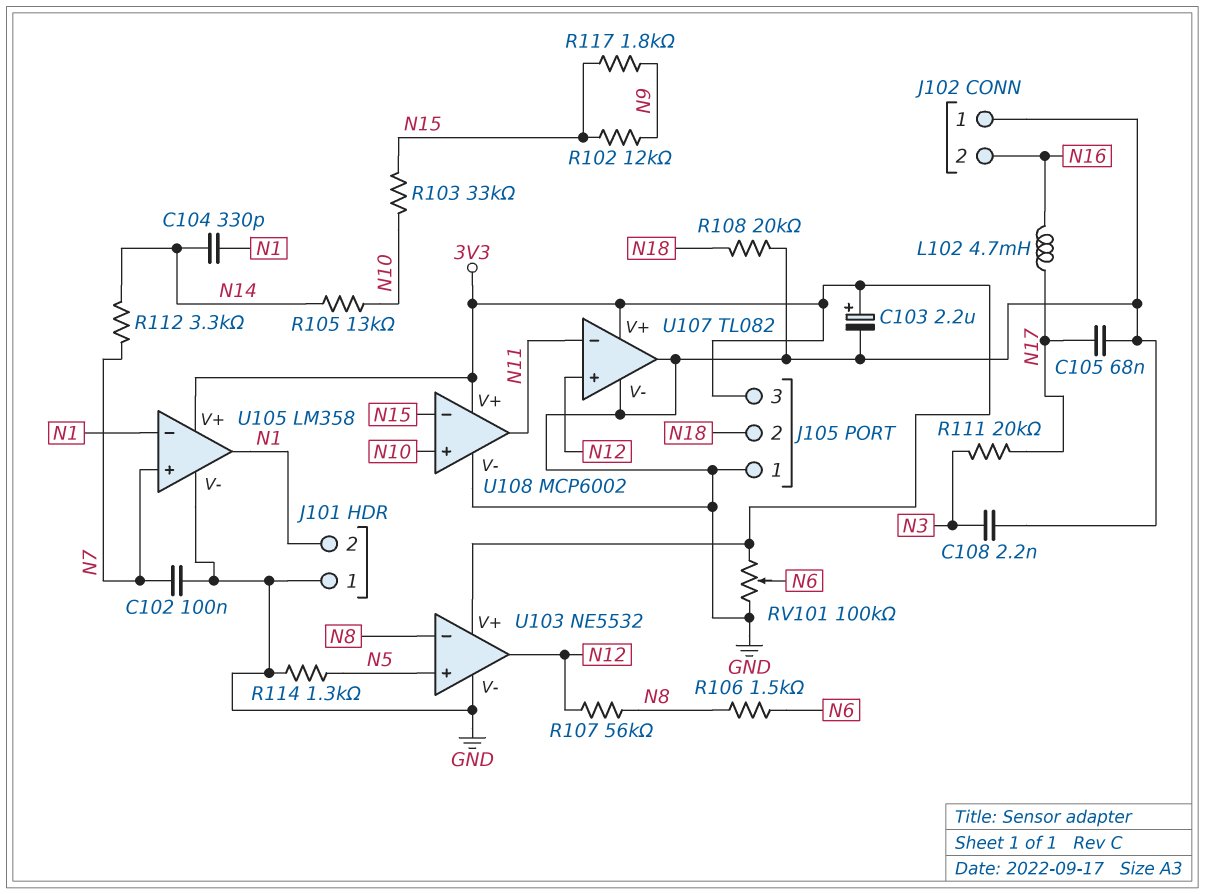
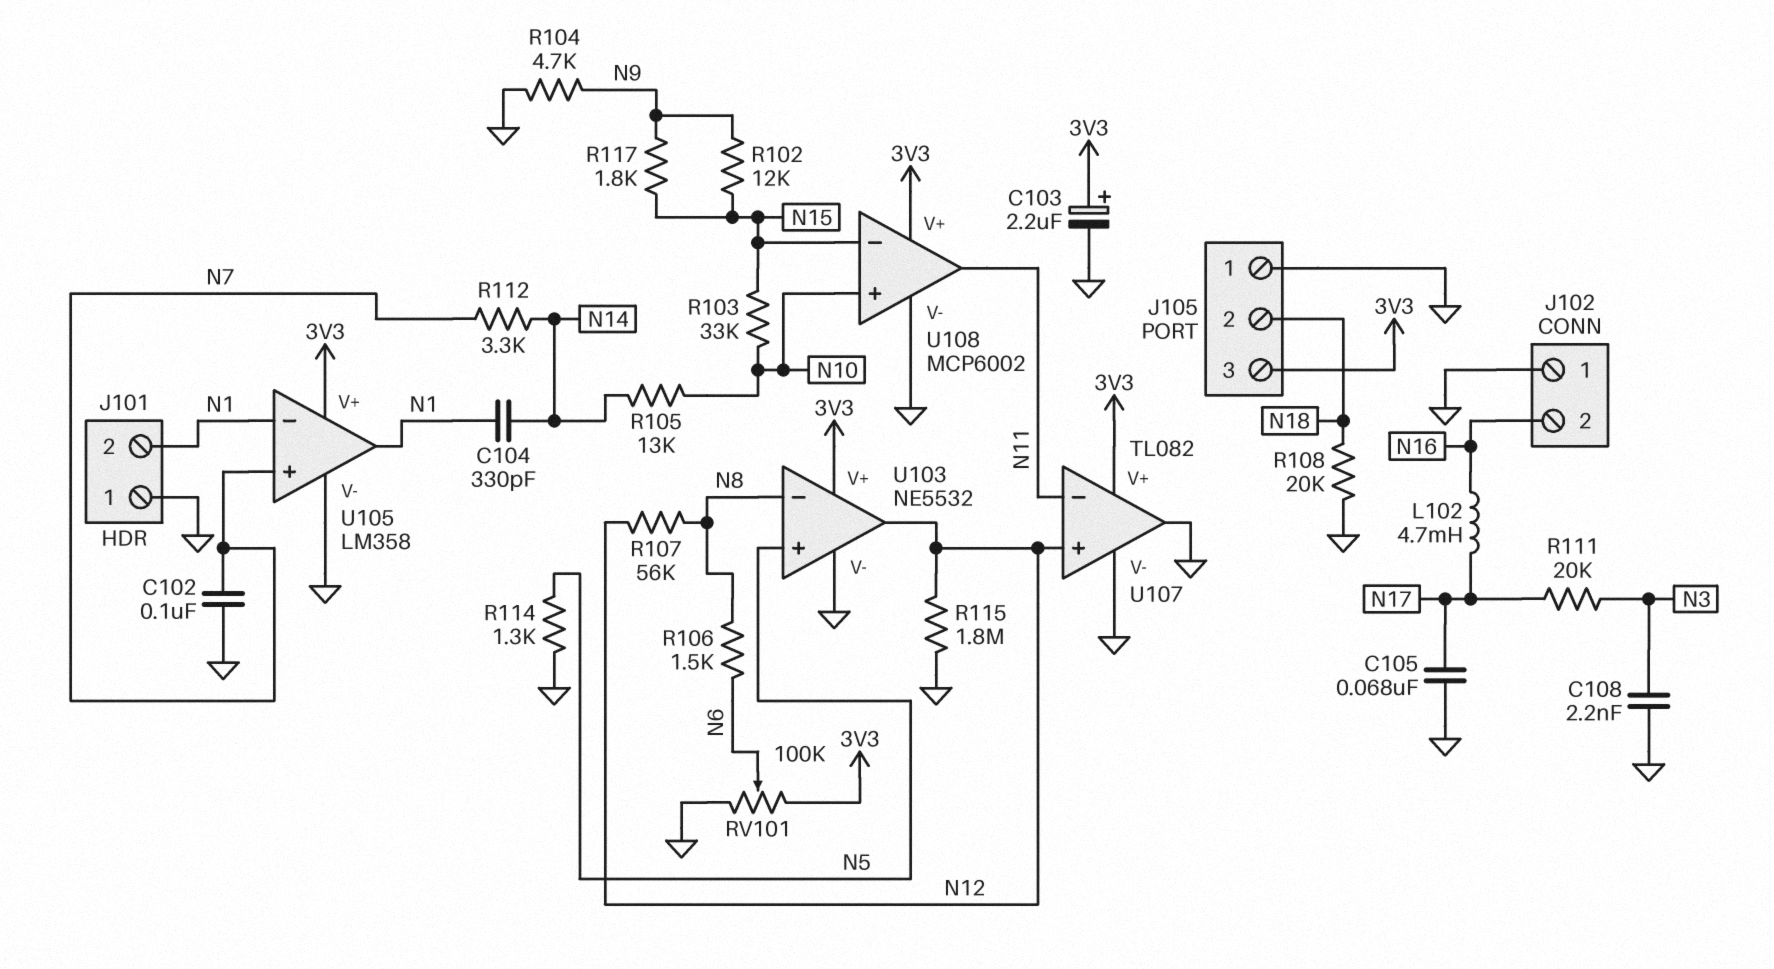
R104: none -> 4.7k (GND, N9)
R115: none -> 1.8M (GND, N12)

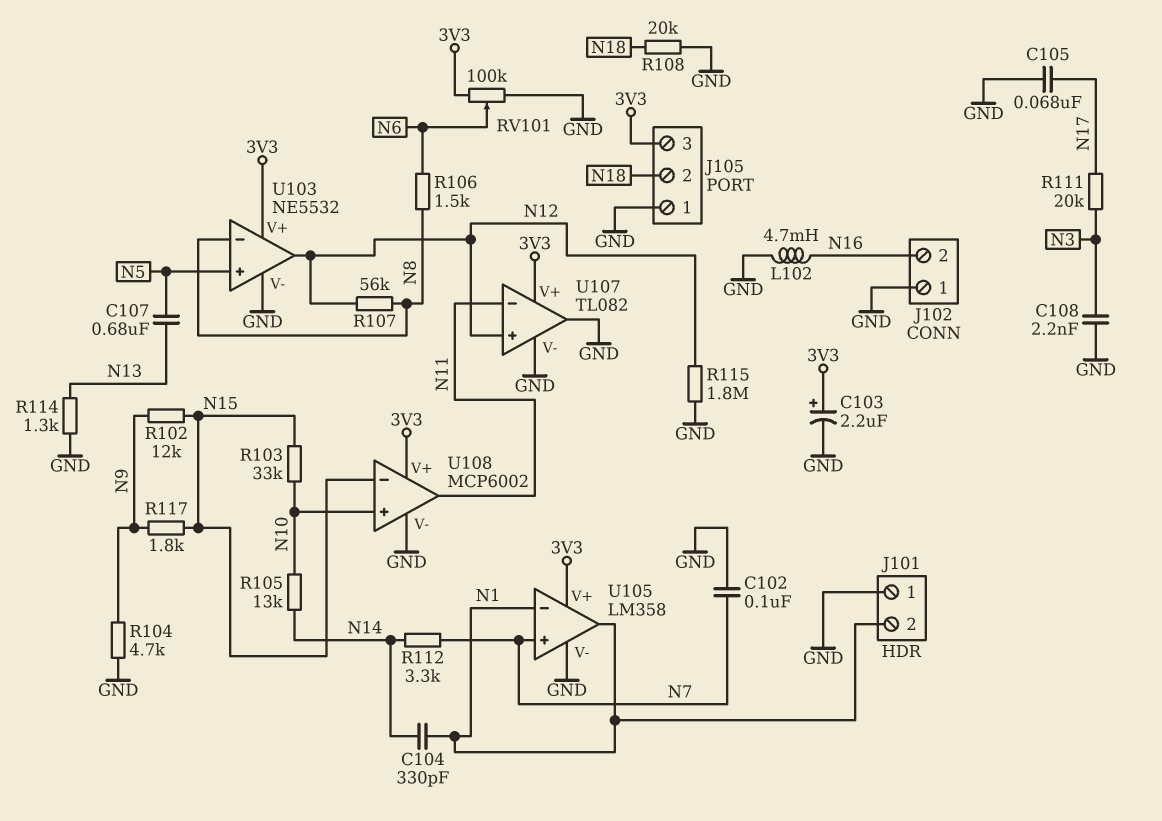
C107: none -> 680nF (N5, N13)
L102: 4.7mH (N16, N17) -> 4.7mH (GND, N16)
R114: 1.3k (GND, N5) -> 1.3k (GND, N13)

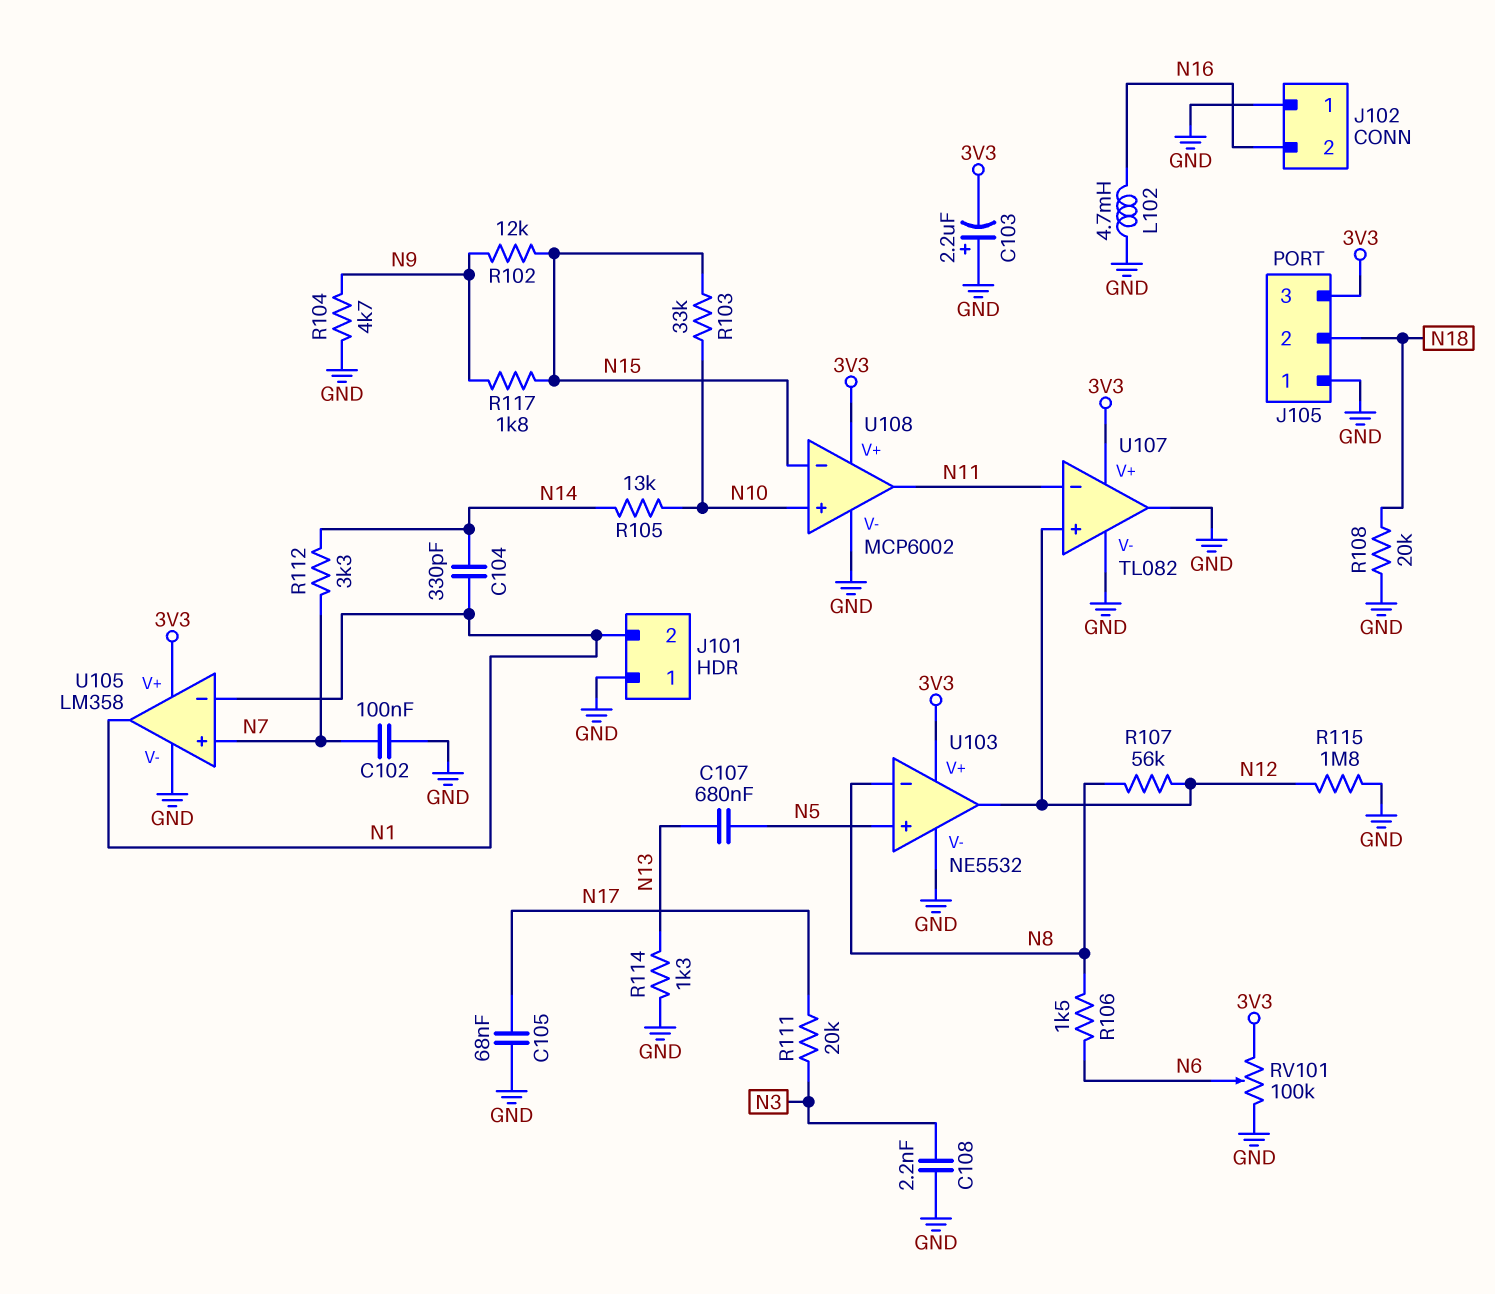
C103: 2.2uF (plus 3V3, minus GND) -> 2.2uF (plus GND, minus 3V3)

